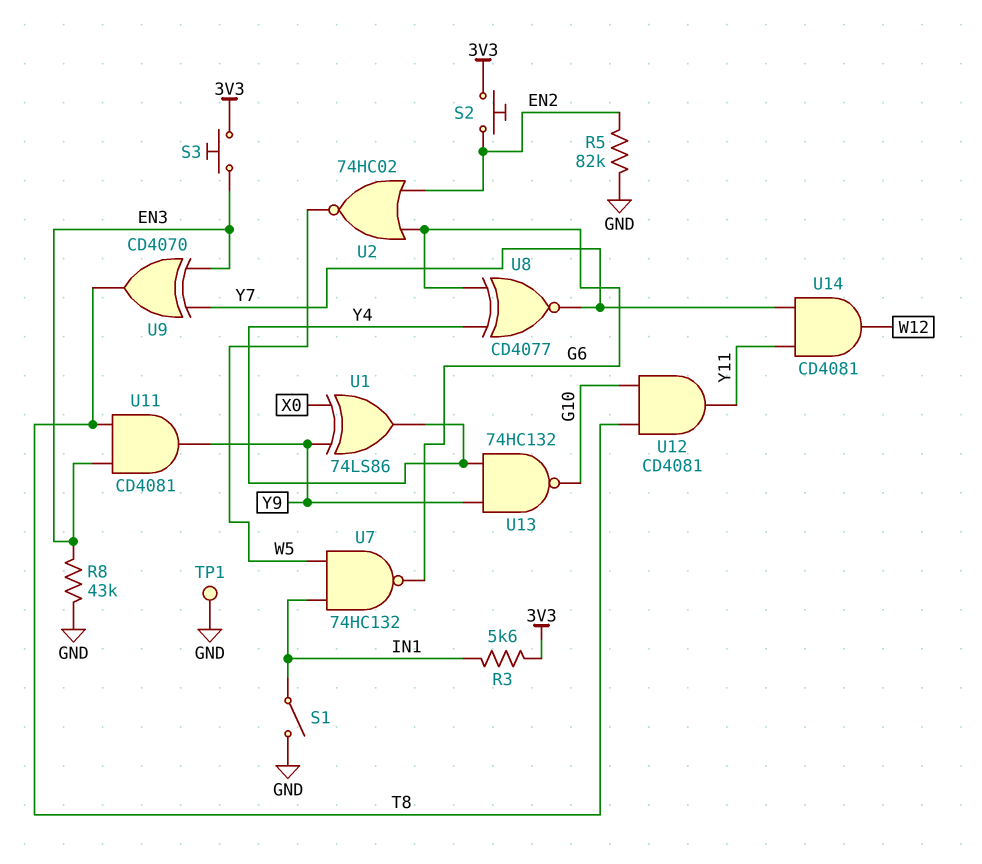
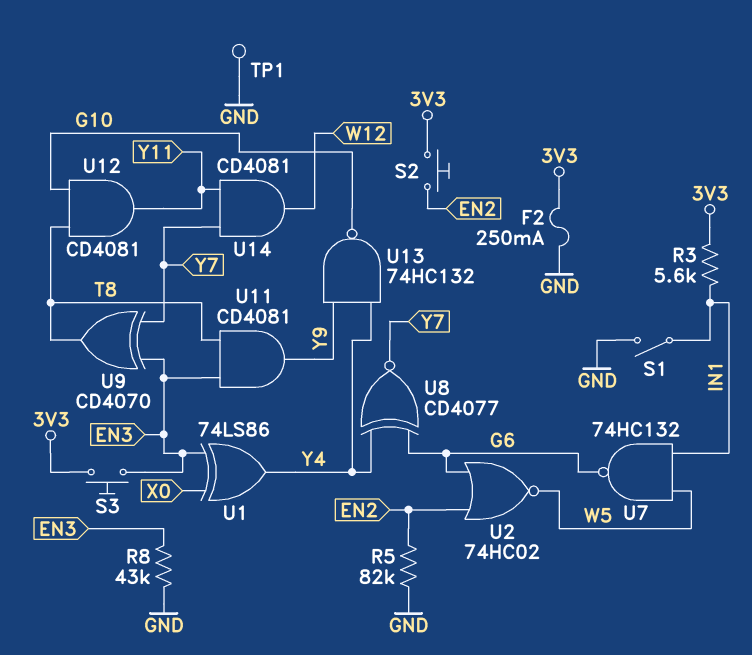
F2: none -> 250mA (3V3, GND)
U1: XOR 74LS86 (in X0, in Y9, out Y4) -> XOR 74LS86 (in EN3, in X0, out Y4)

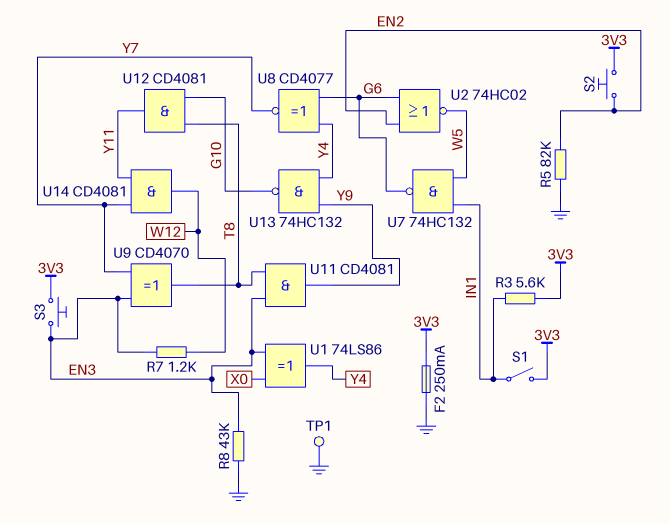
R7: none -> 1.2k (EN3, W12)
S1: switch (GND, IN1) -> switch (3V3, IN1)

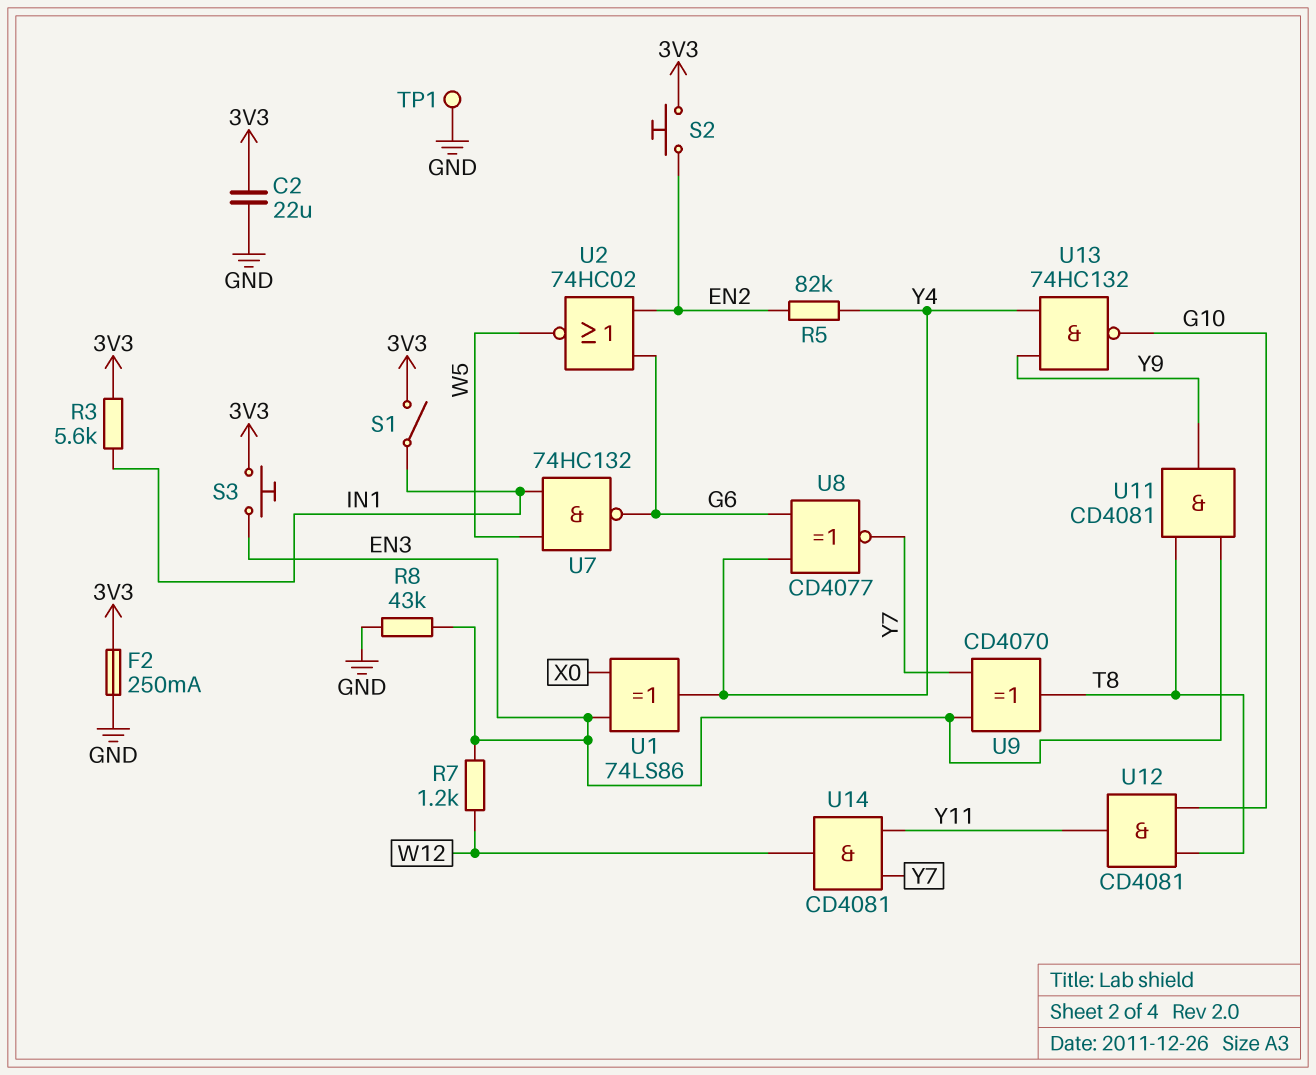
C2: none -> 22uF (3V3, GND)
R5: 82k (EN2, GND) -> 82k (EN2, Y4)

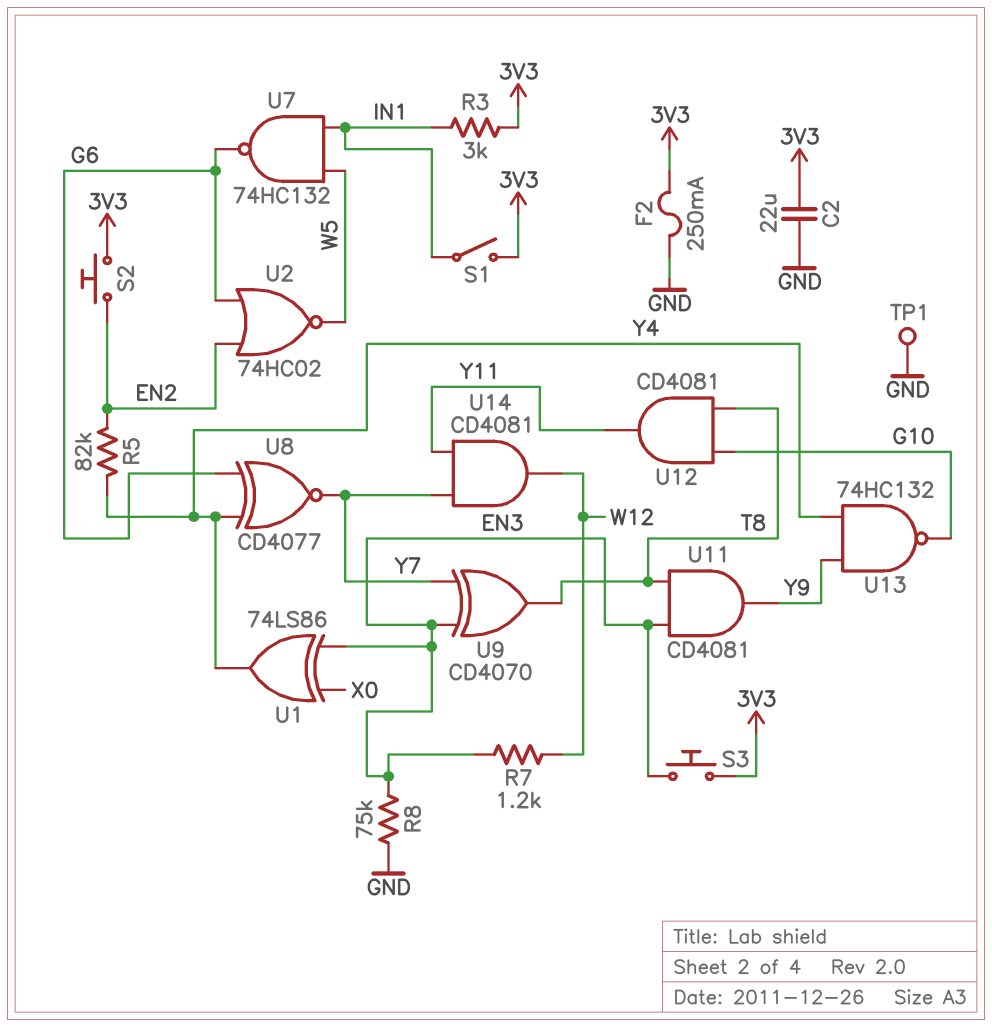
R3: 5.6k (3V3, IN1) -> 3k (3V3, IN1)
R8: 43k (EN3, GND) -> 75k (EN3, GND)

